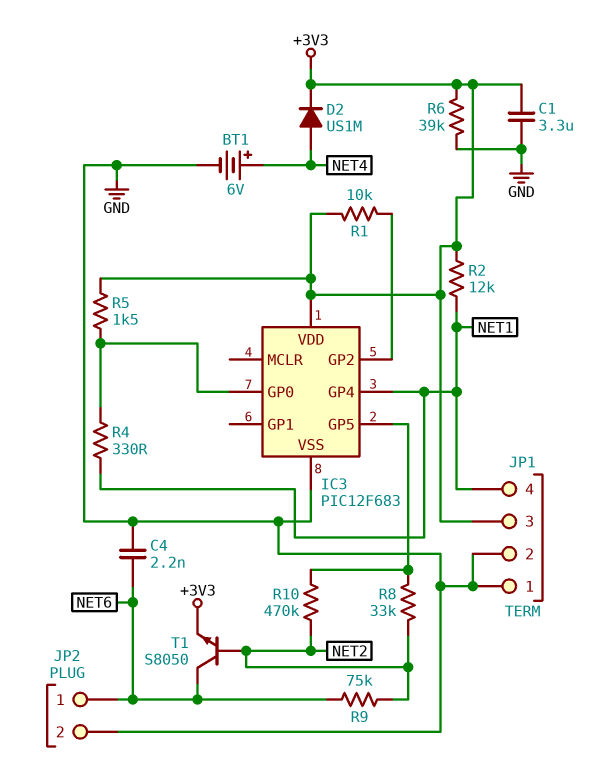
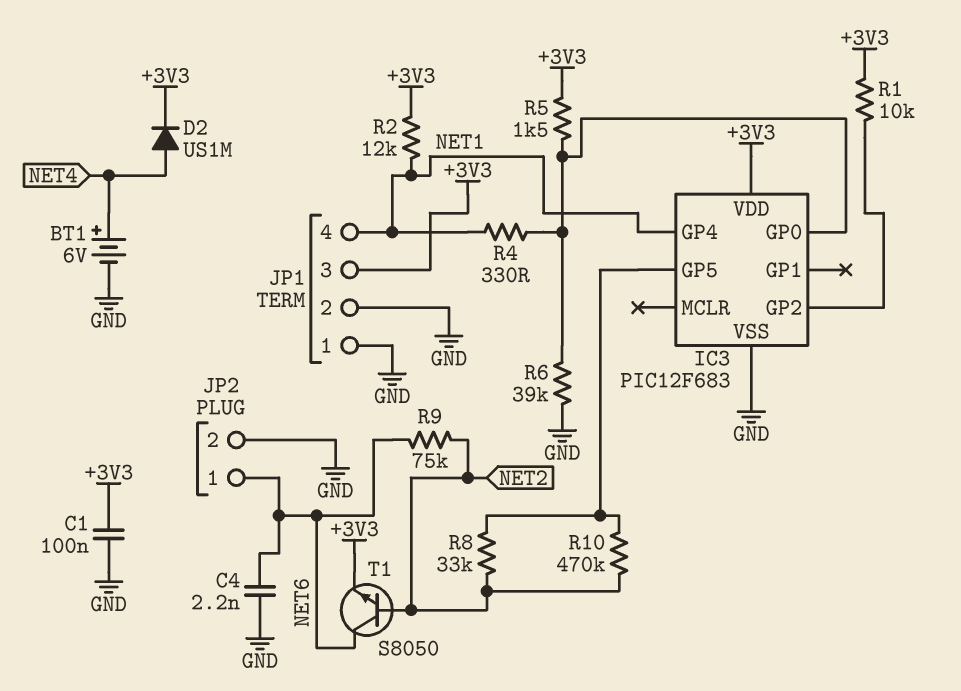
C1: 3.3uF (+3V3, GND) -> 100nF (+3V3, GND)
R6: 39k (+3V3, GND) -> 39k (GND, IC3/GP0)

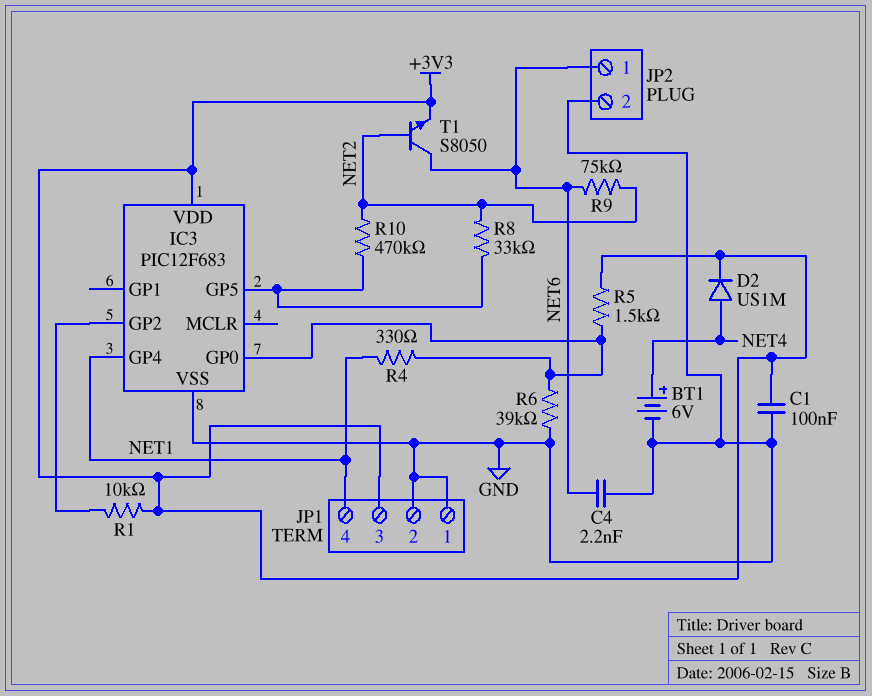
R2: 12k (+3V3, NET1) -> none

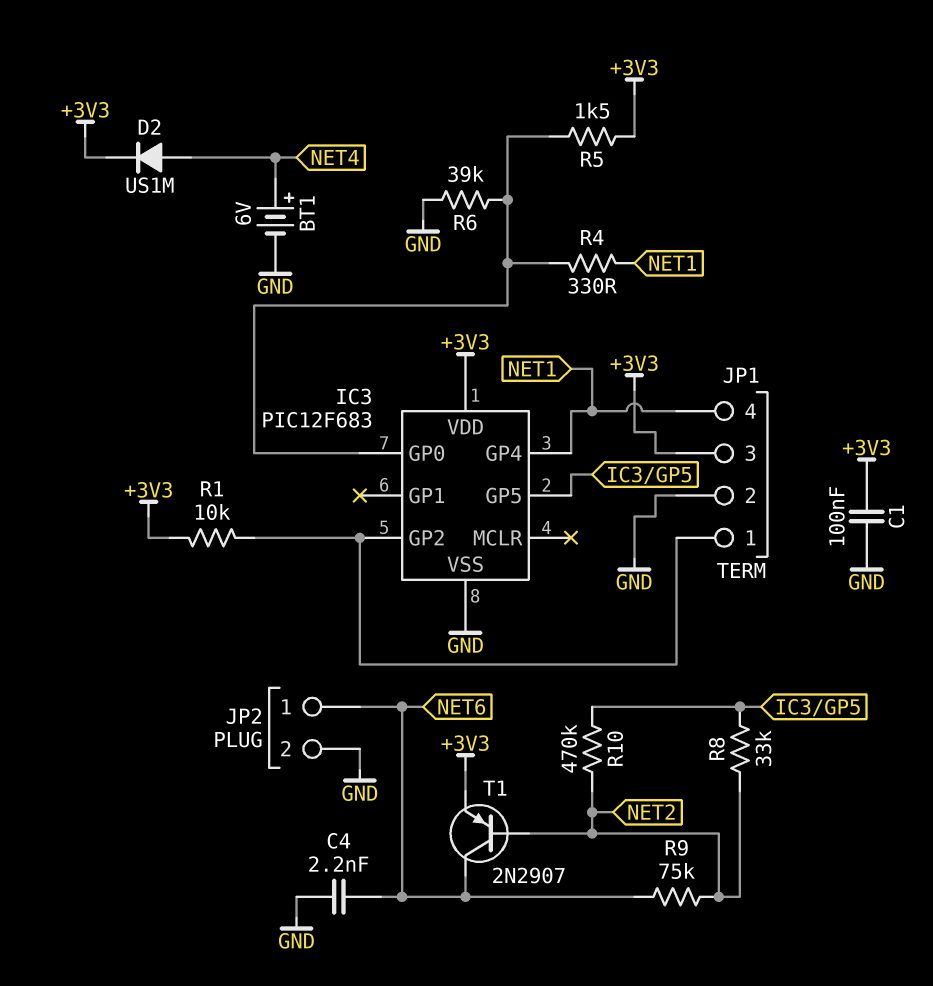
JP1 pin 1: GND -> IC3/GP2
T1: NPN S8050 (B NET2, C NET6, E +3V3) -> PNP 2N2907 (B NET2, C NET6, E +3V3)

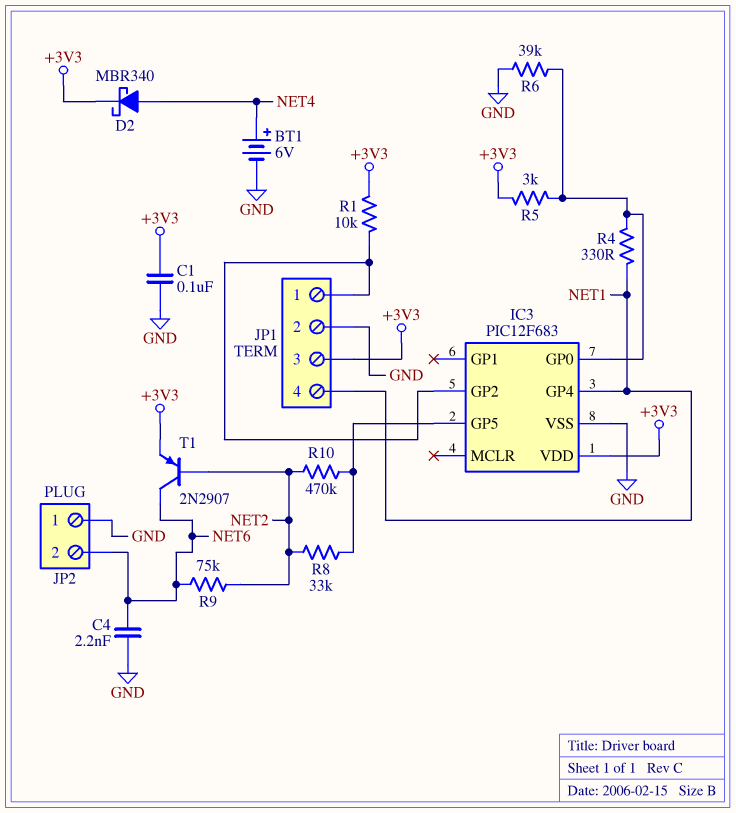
D2: diode US1M (A NET4, K +3V3) -> schottky MBR340 (A NET4, K +3V3)
JP2 pin 1: NET6 -> GND
JP2 pin 2: GND -> NET6
R5: 1.5k (+3V3, IC3/GP0) -> 3k (+3V3, IC3/GP0)

